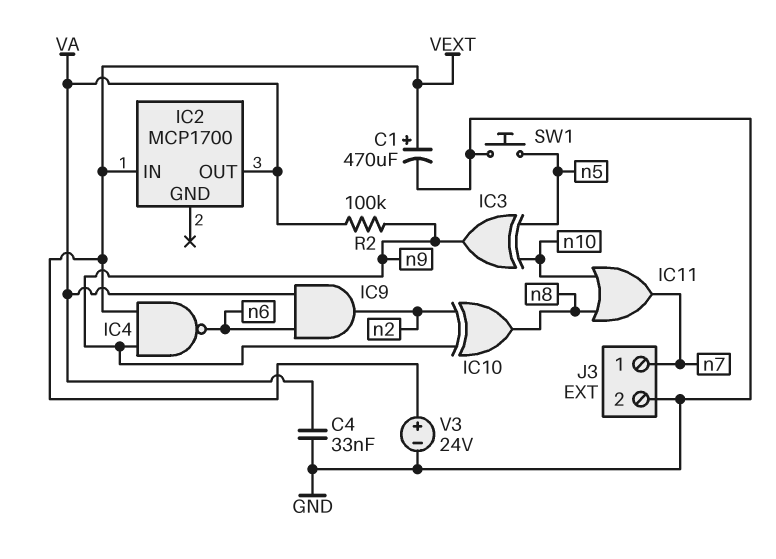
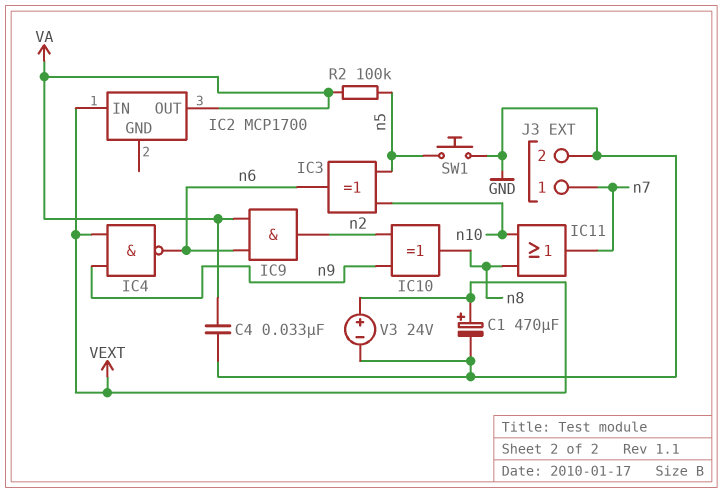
IC3: XOR (in n5, in n10, out n9) -> XOR (in n5, in n10, out n6)
R2: 100k (VA, n9) -> 100k (VA, n5)

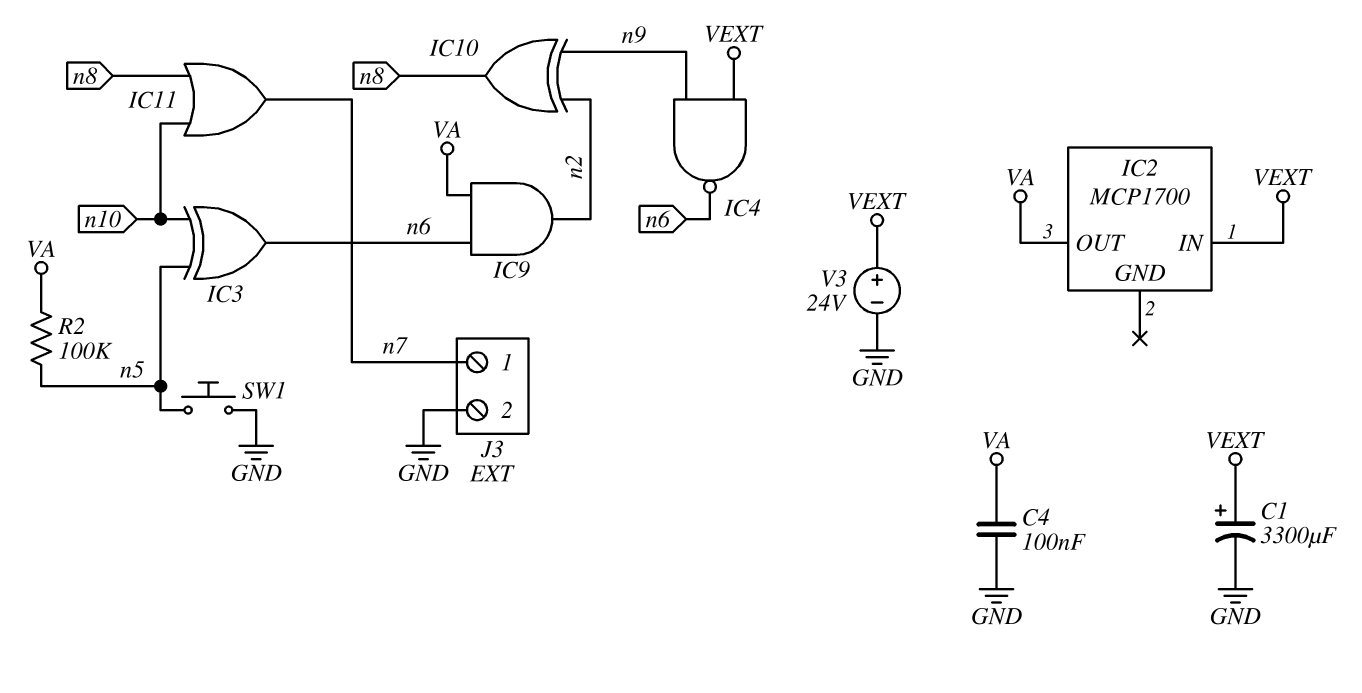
C1: 470uF (plus VEXT, minus GND) -> 3300uF (plus VEXT, minus GND)
C4: 33nF (GND, VA) -> 100nF (GND, VA)

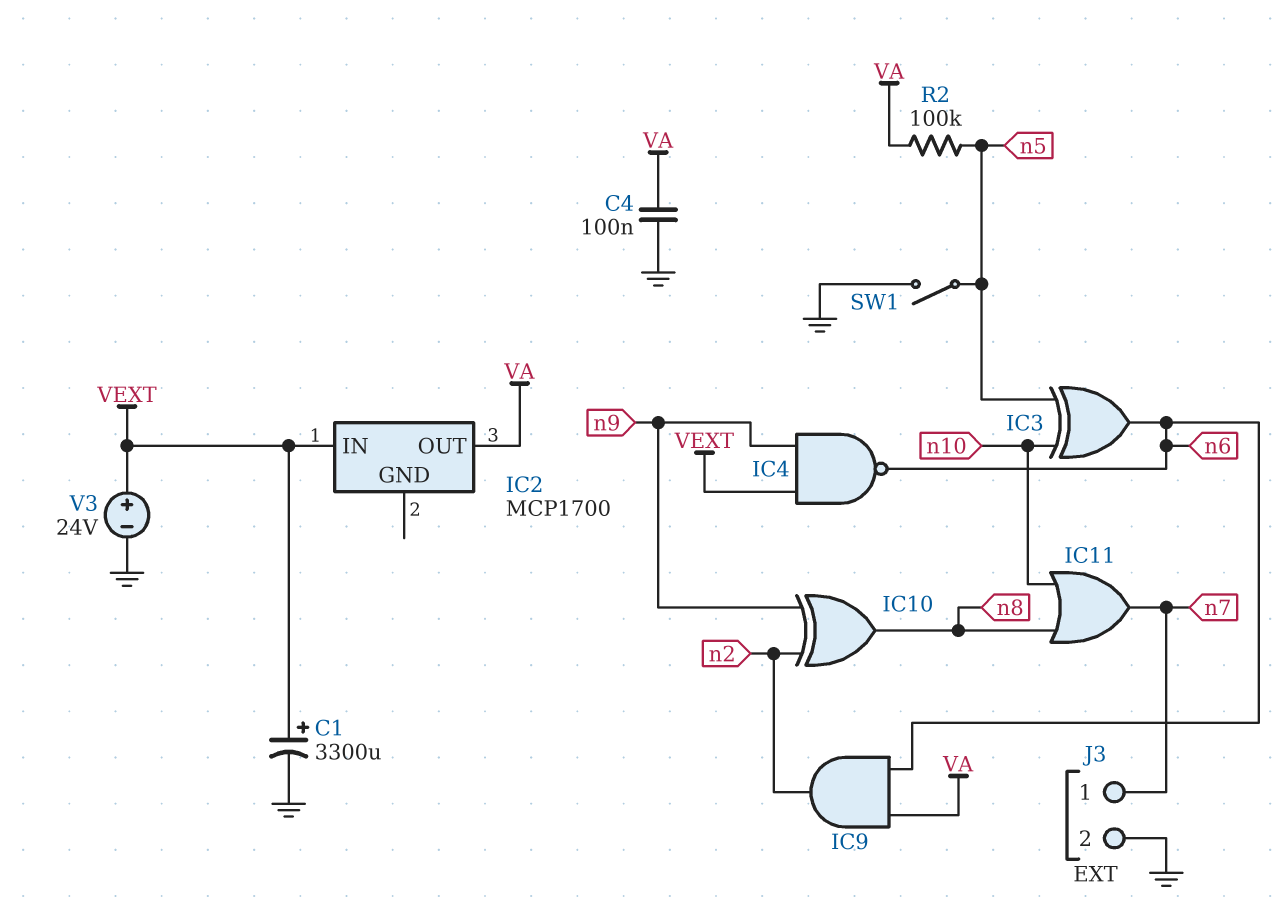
SW1: button (GND, n5) -> switch (GND, n5)

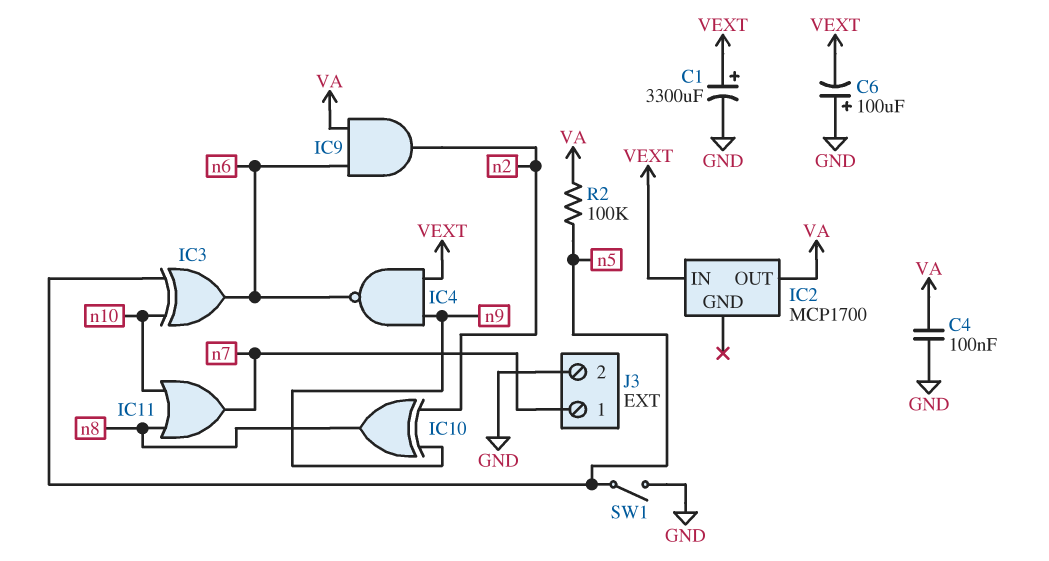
C6: none -> 100uF (plus GND, minus VEXT)
V3: 24V (plus VEXT, minus GND) -> none

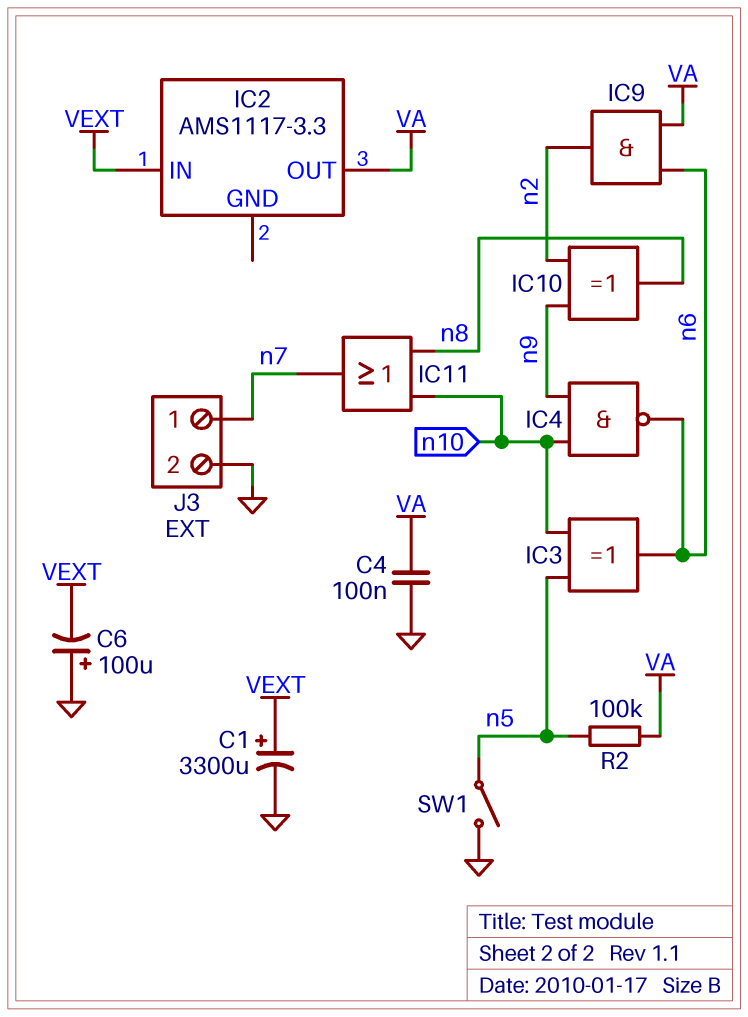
IC2: MCP1700 -> AMS1117-3.3
IC4: NAND (in VEXT, in n9, out n6) -> NAND (in n9, in n10, out n6)

